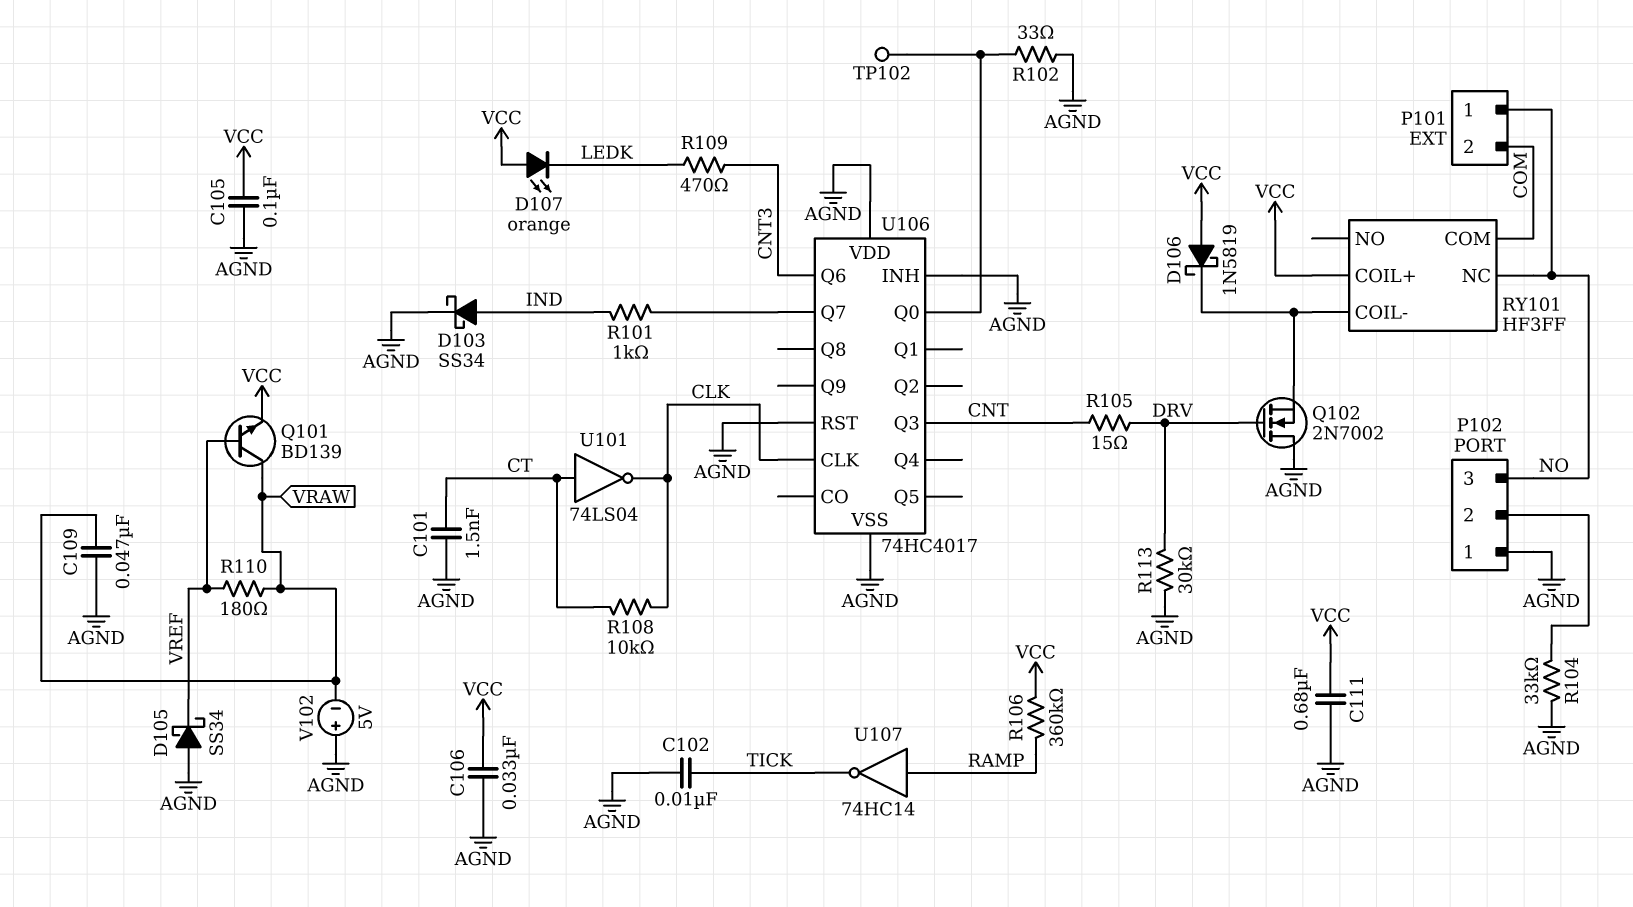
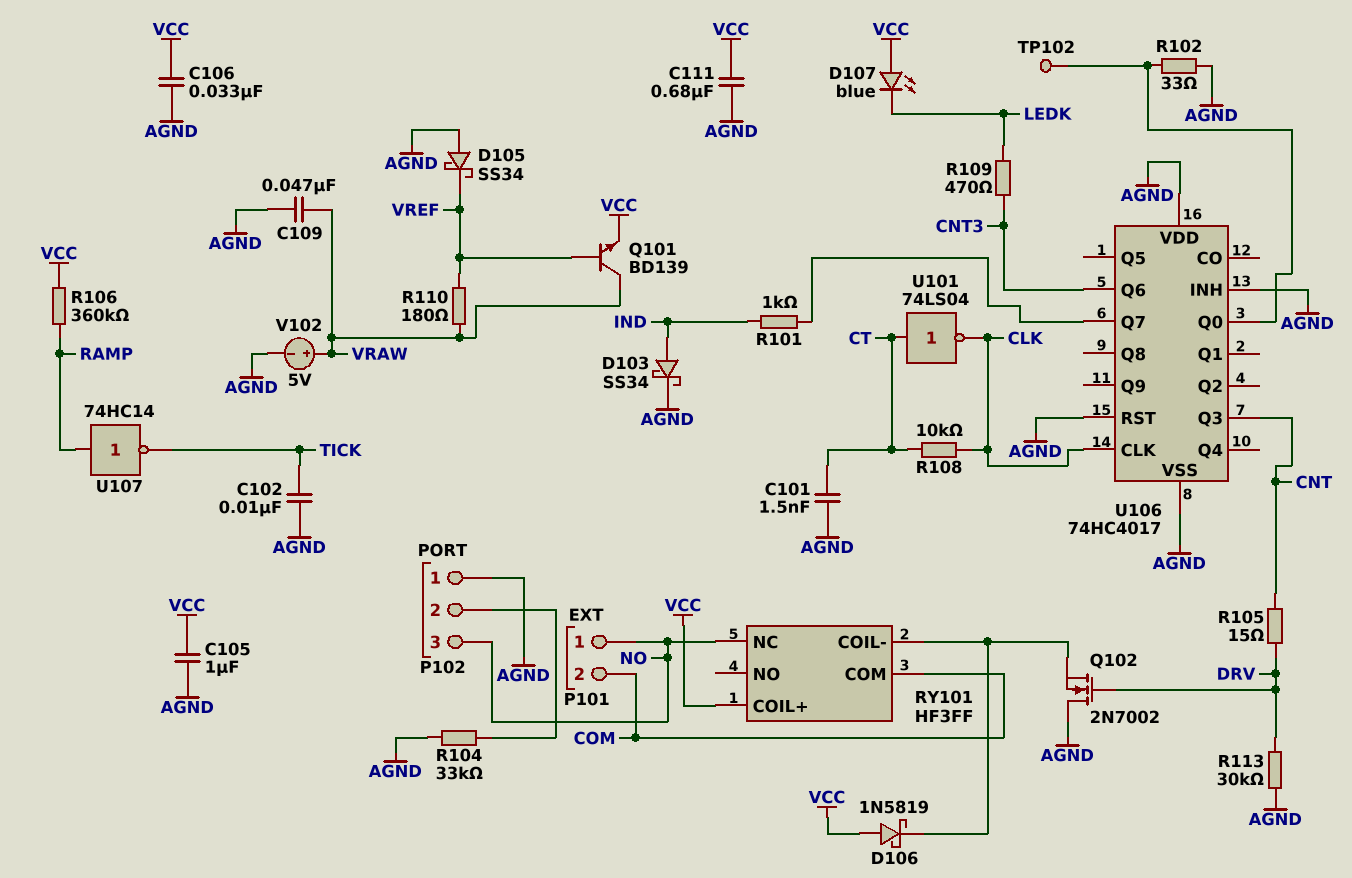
C105: 100nF (AGND, VCC) -> 1uF (AGND, VCC)
D107: LED orange (A VCC, K LEDK) -> LED blue (A VCC, K LEDK)
V102: 5V (plus AGND, minus VRAW) -> 5V (plus VRAW, minus AGND)

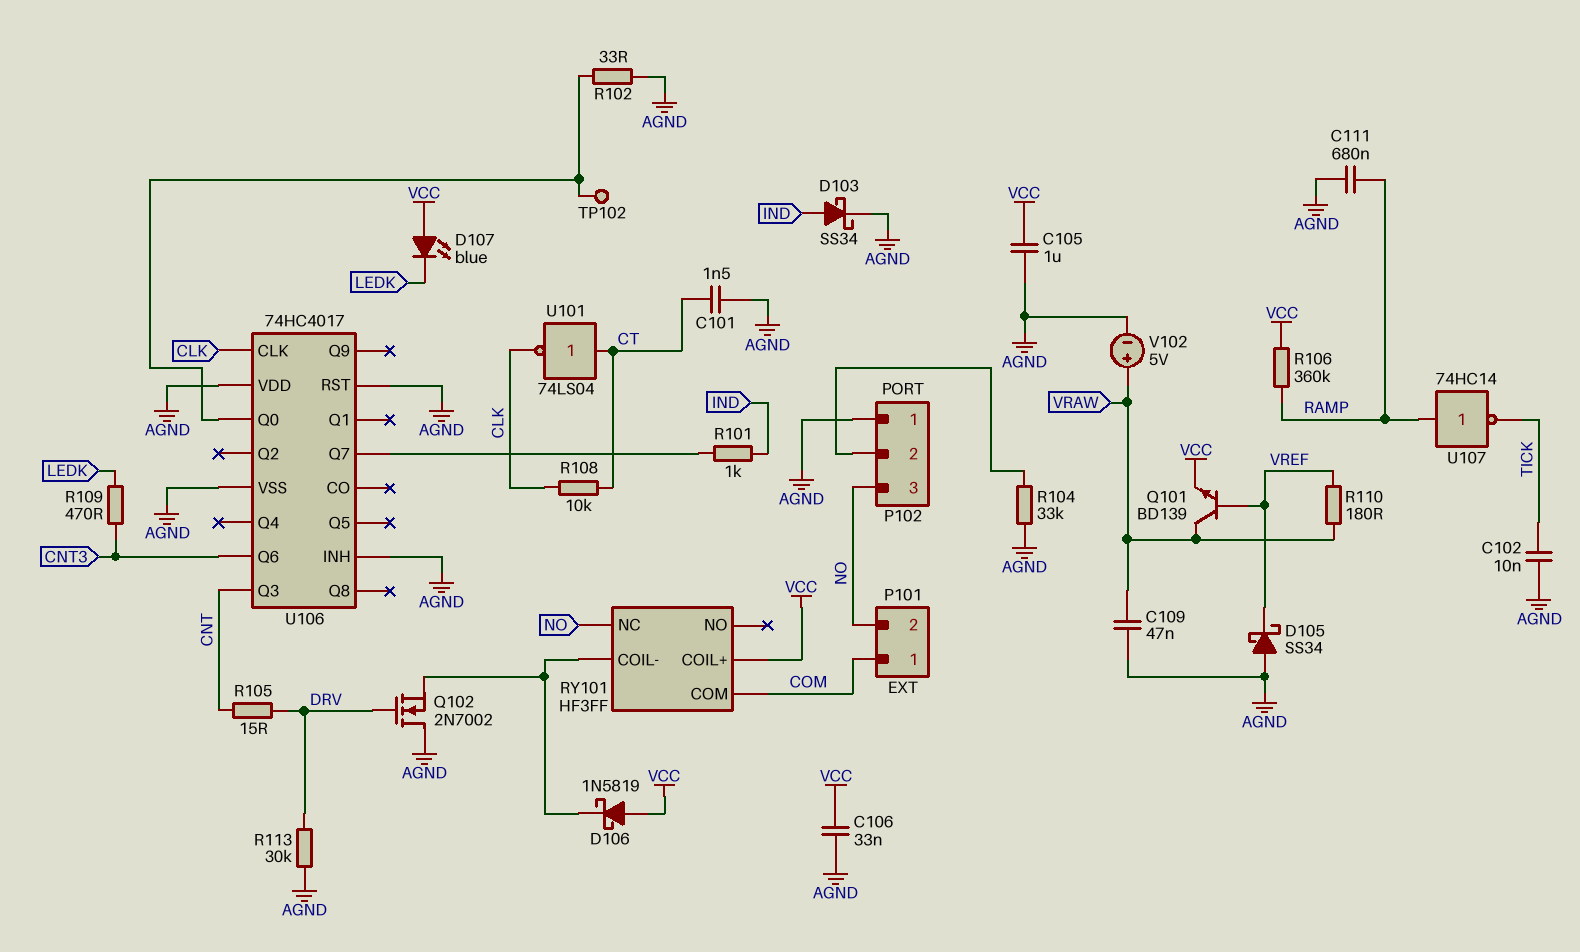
C111: 680nF (AGND, VCC) -> 680nF (AGND, RAMP)
P101 pin 1: NO -> COM
P101 pin 2: COM -> NO

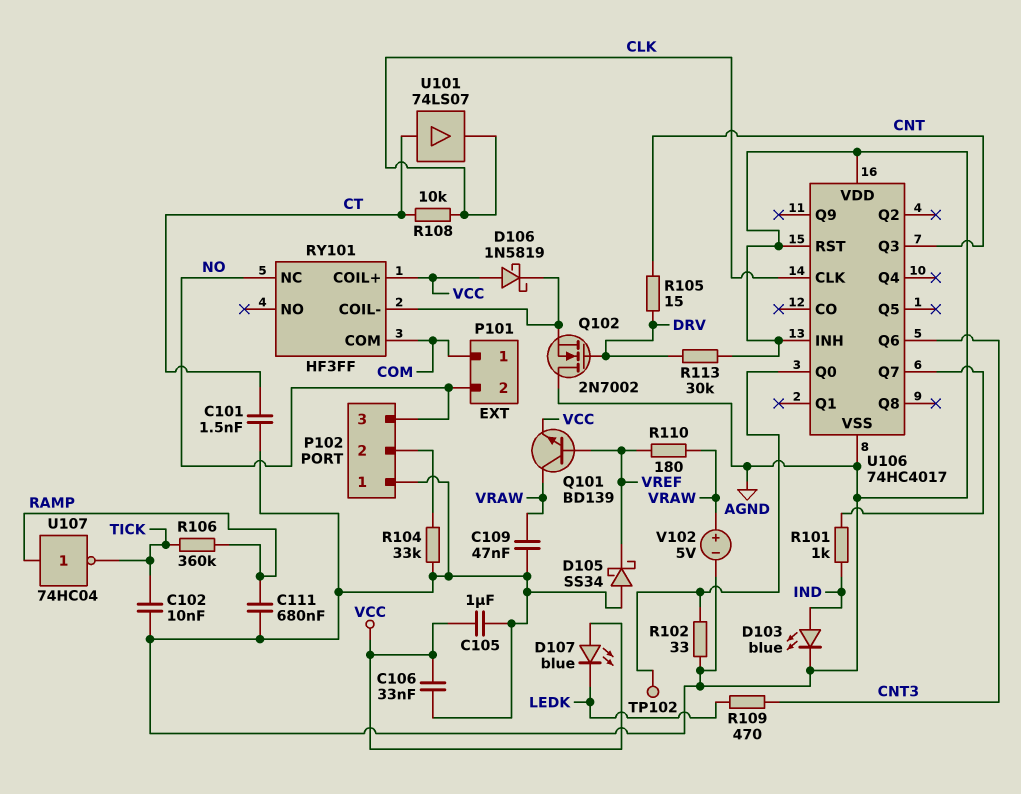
D103: schottky SS34 (A IND, K AGND) -> LED blue (A IND, K AGND)
R106: 360k (RAMP, VCC) -> 360k (RAMP, TICK)
U101: NOT 74LS04 (in CT, out CLK) -> buffer 74LS07 (in CT, out CLK)
U107: NOT 74HC14 (in RAMP, out TICK) -> NOT 74HC04 (in RAMP, out TICK)

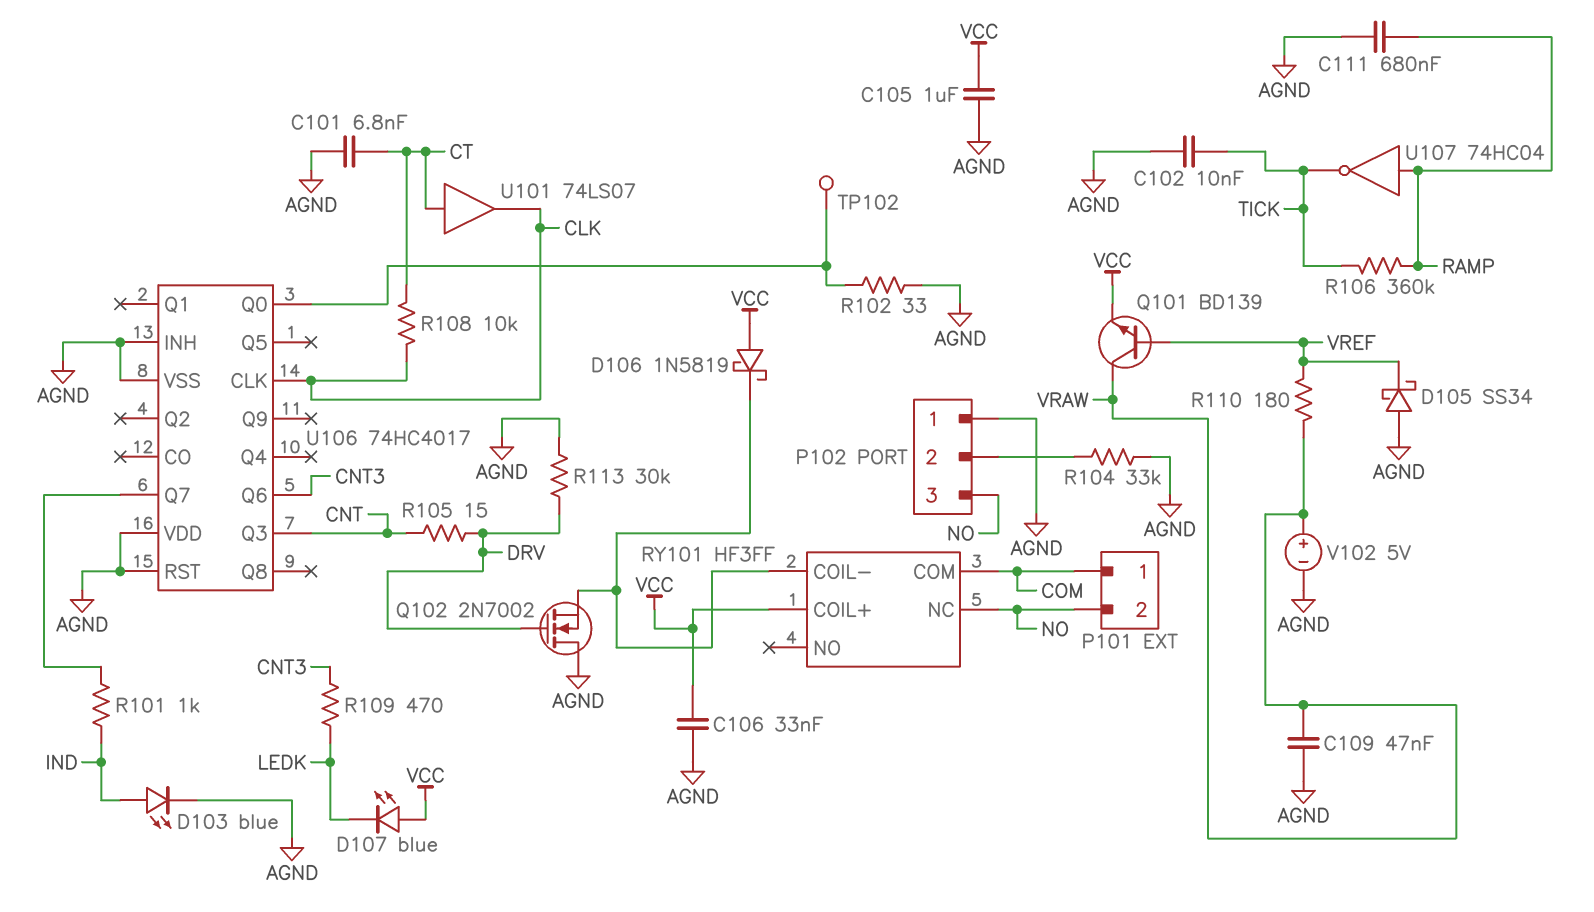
C101: 1.5nF (AGND, CT) -> 6.8nF (AGND, CT)

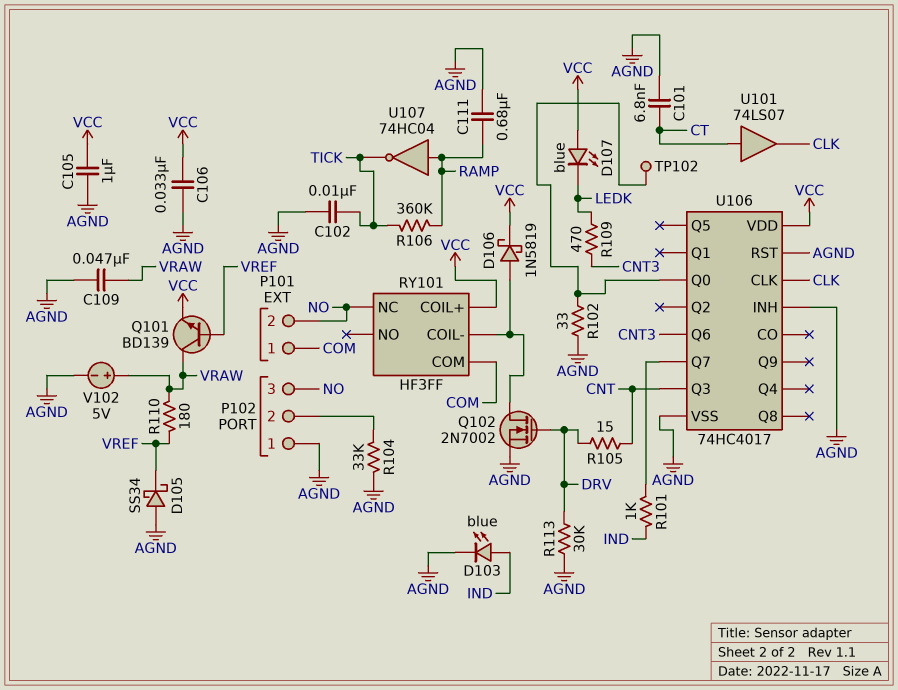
D106: schottky 1N5819 (A VCC, K RY101/COIL-) -> schottky 1N5819 (A RY101/COIL-, K VCC)
Q102: NMOS 2N7002 (G DRV, D AGND, S RY101/COIL-) -> NMOS 2N7002 (G DRV, D RY101/COIL-, S AGND)
R108: 10k (CLK, CT) -> none
U106 pin VDD: AGND -> VCC

